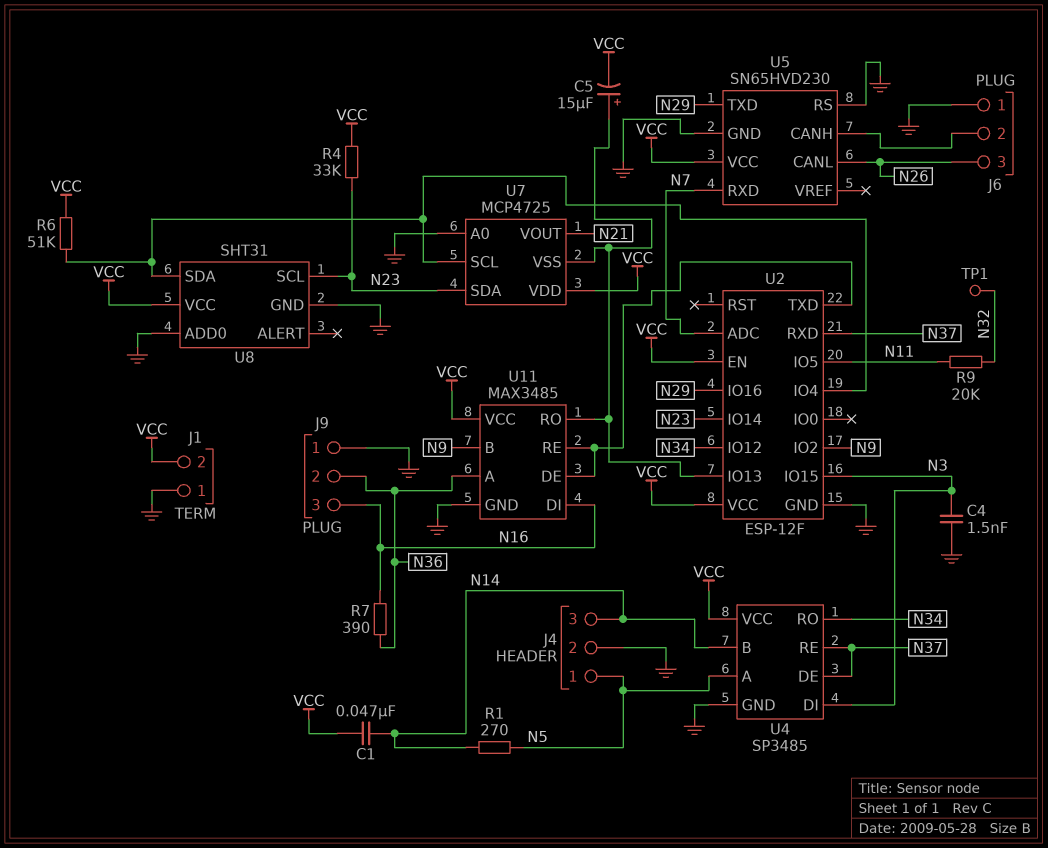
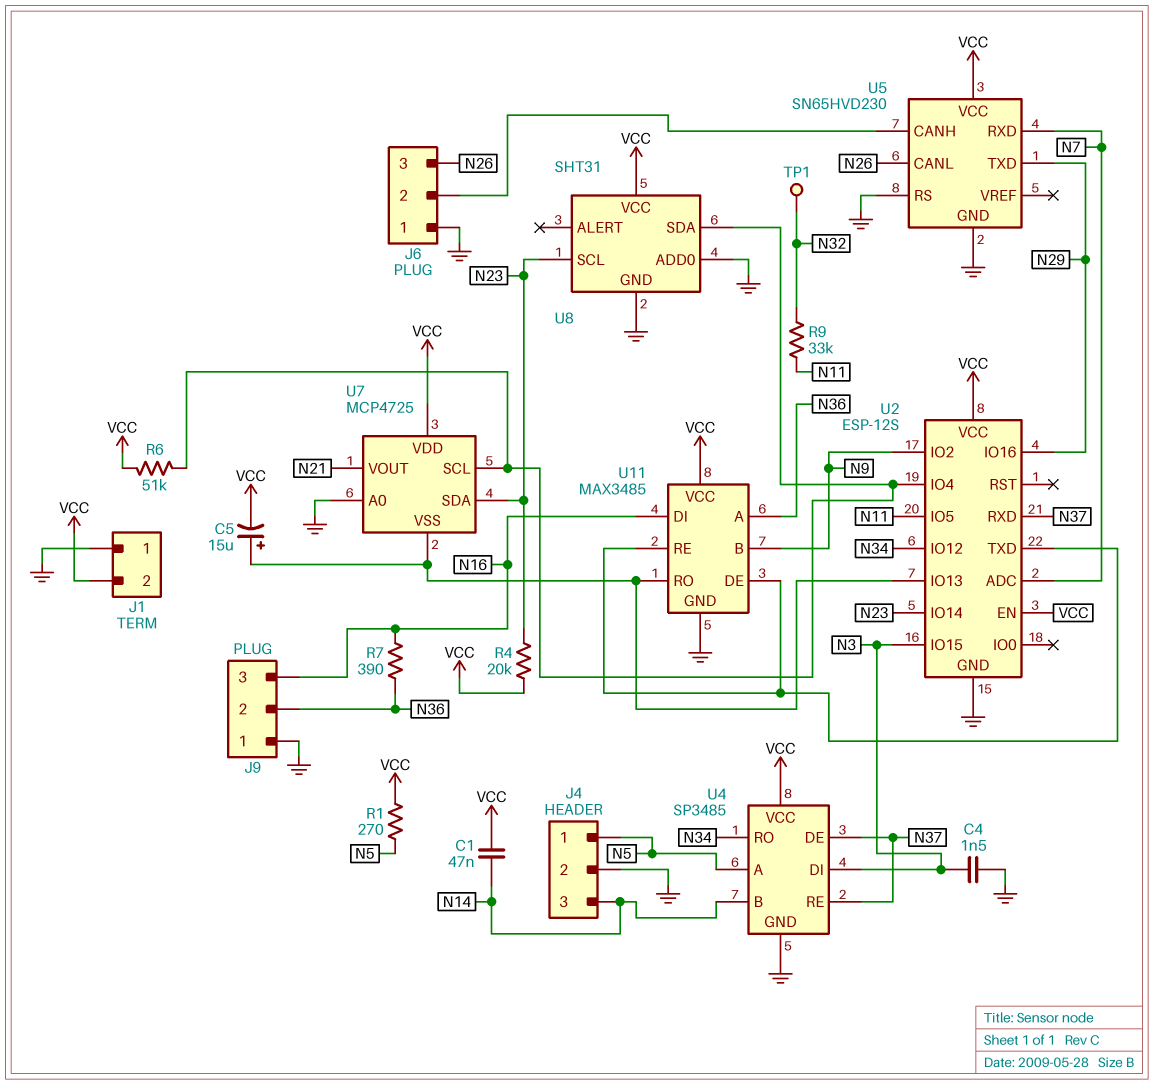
R1: 270 (N5, N14) -> 270 (N5, VCC)
R4: 33k (N23, VCC) -> 20k (N23, VCC)
R9: 20k (N11, N32) -> 33k (N11, N32)
U2: ESP-12F -> ESP-12S

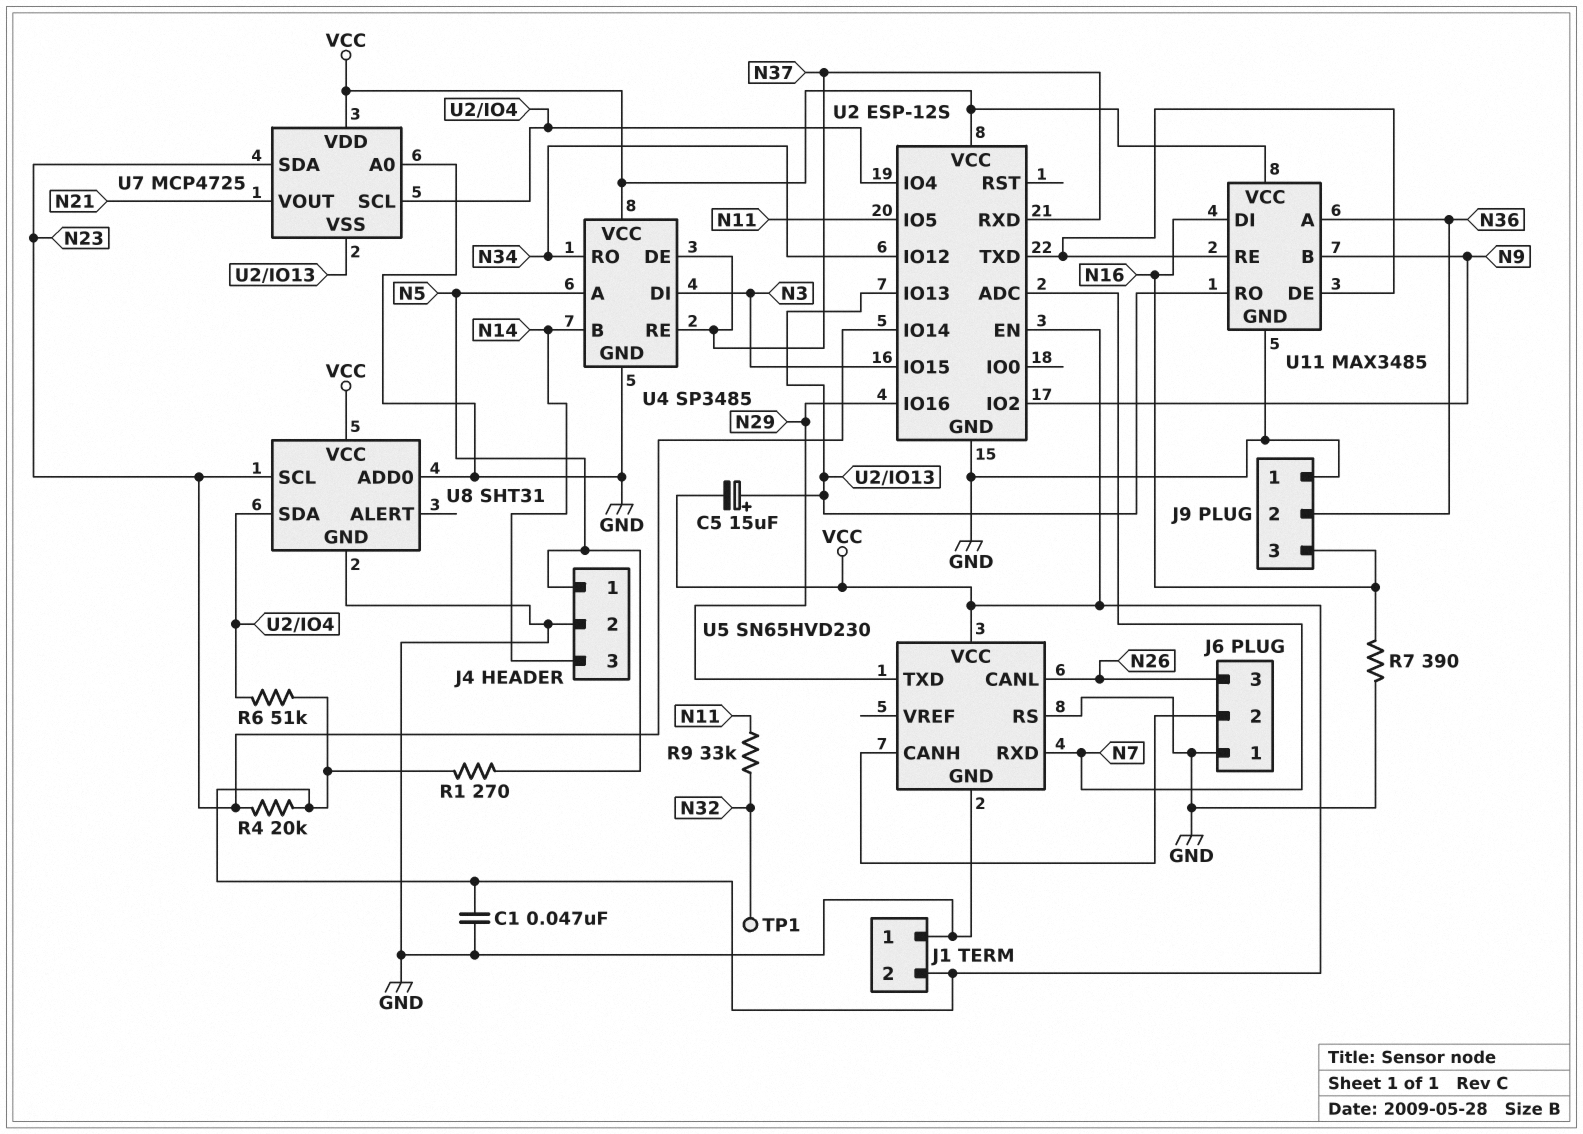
C1: 47nF (N14, VCC) -> 47nF (GND, VCC)
C4: 1.5nF (GND, N3) -> none
R7: 390 (N16, N36) -> 390 (GND, N16)

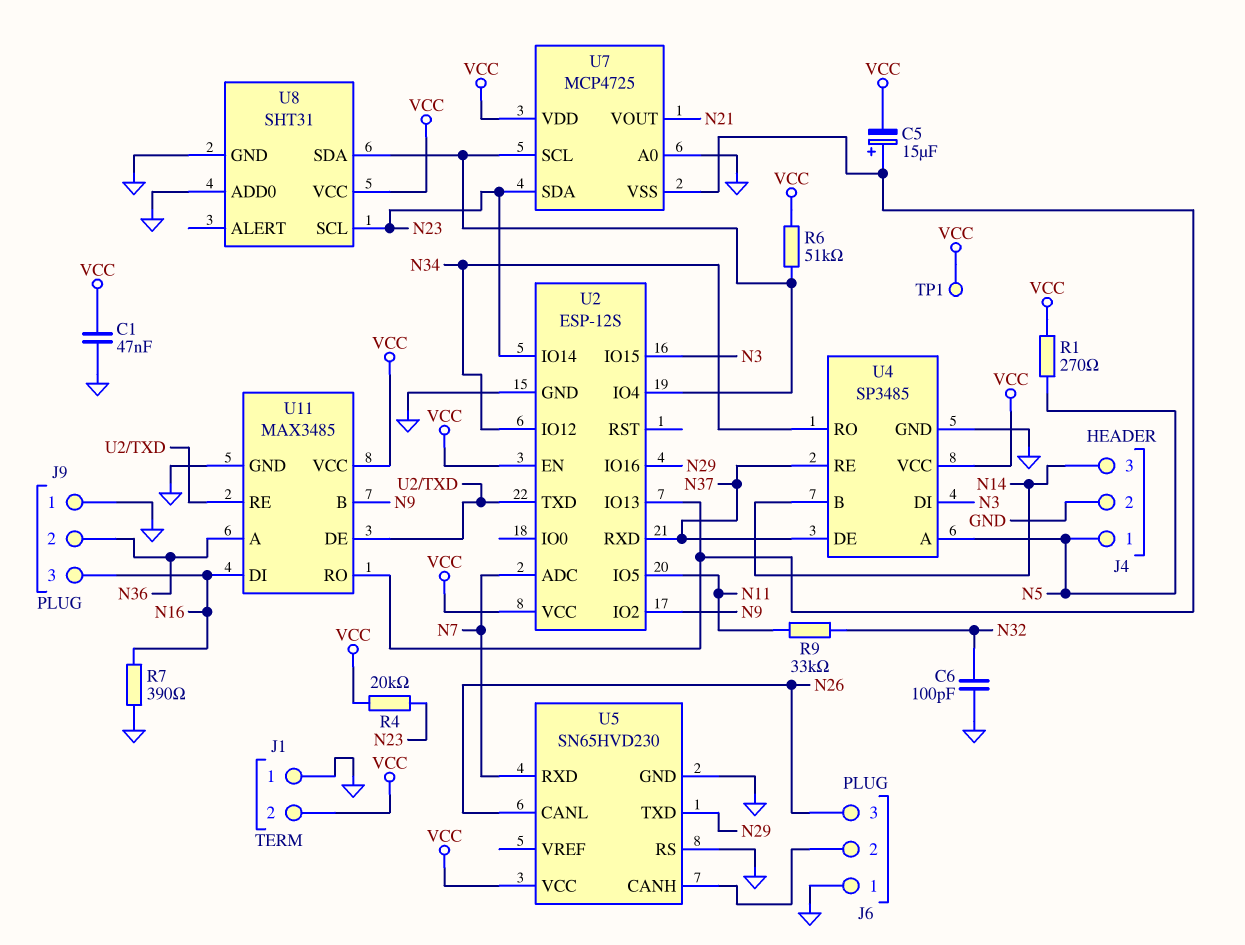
C6: none -> 100pF (GND, N32)
TP1: test point (N32) -> test point (VCC)

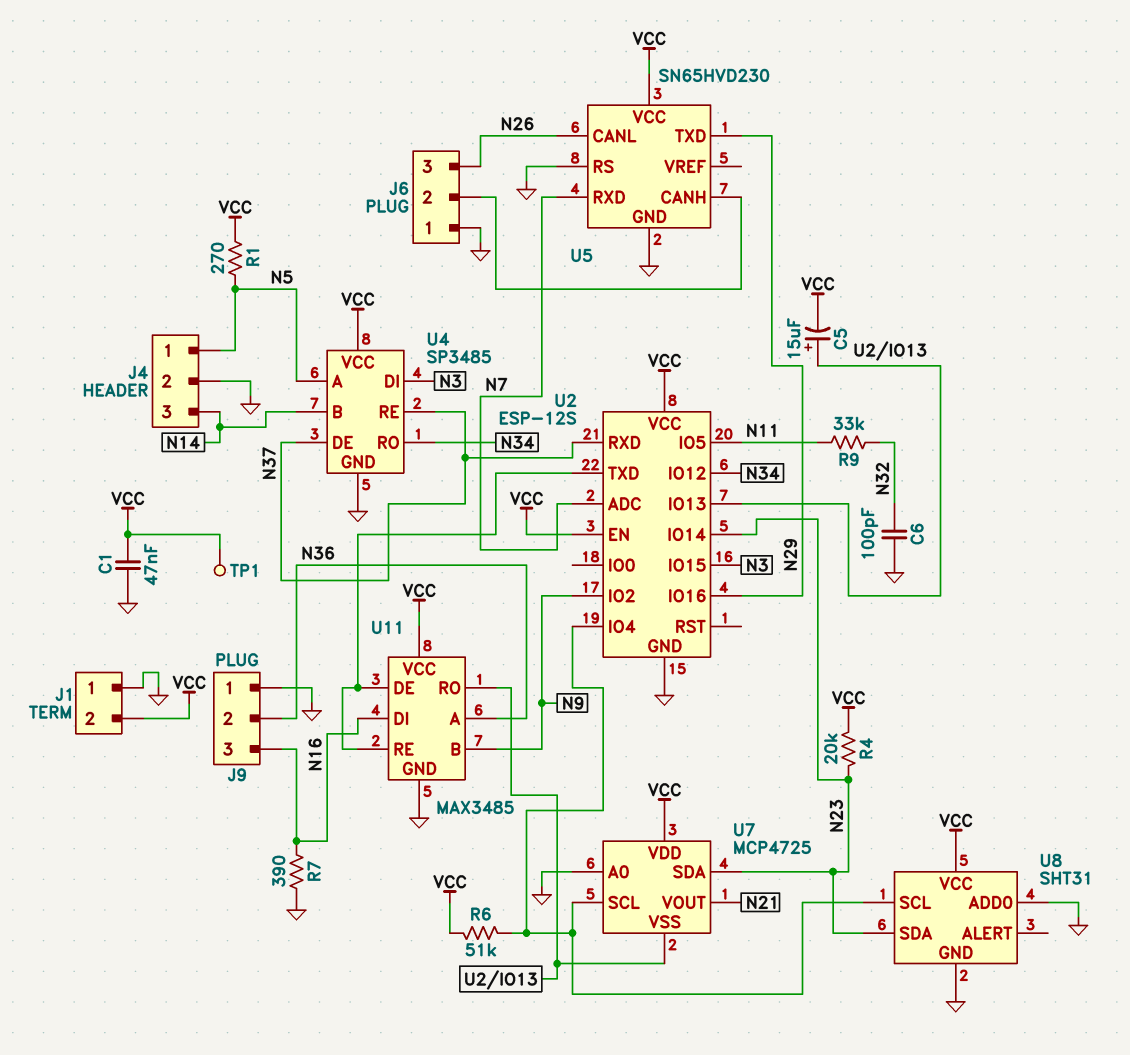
U8 pin SCL: N23 -> U2/IO4
U8 pin SDA: U2/IO4 -> N23

